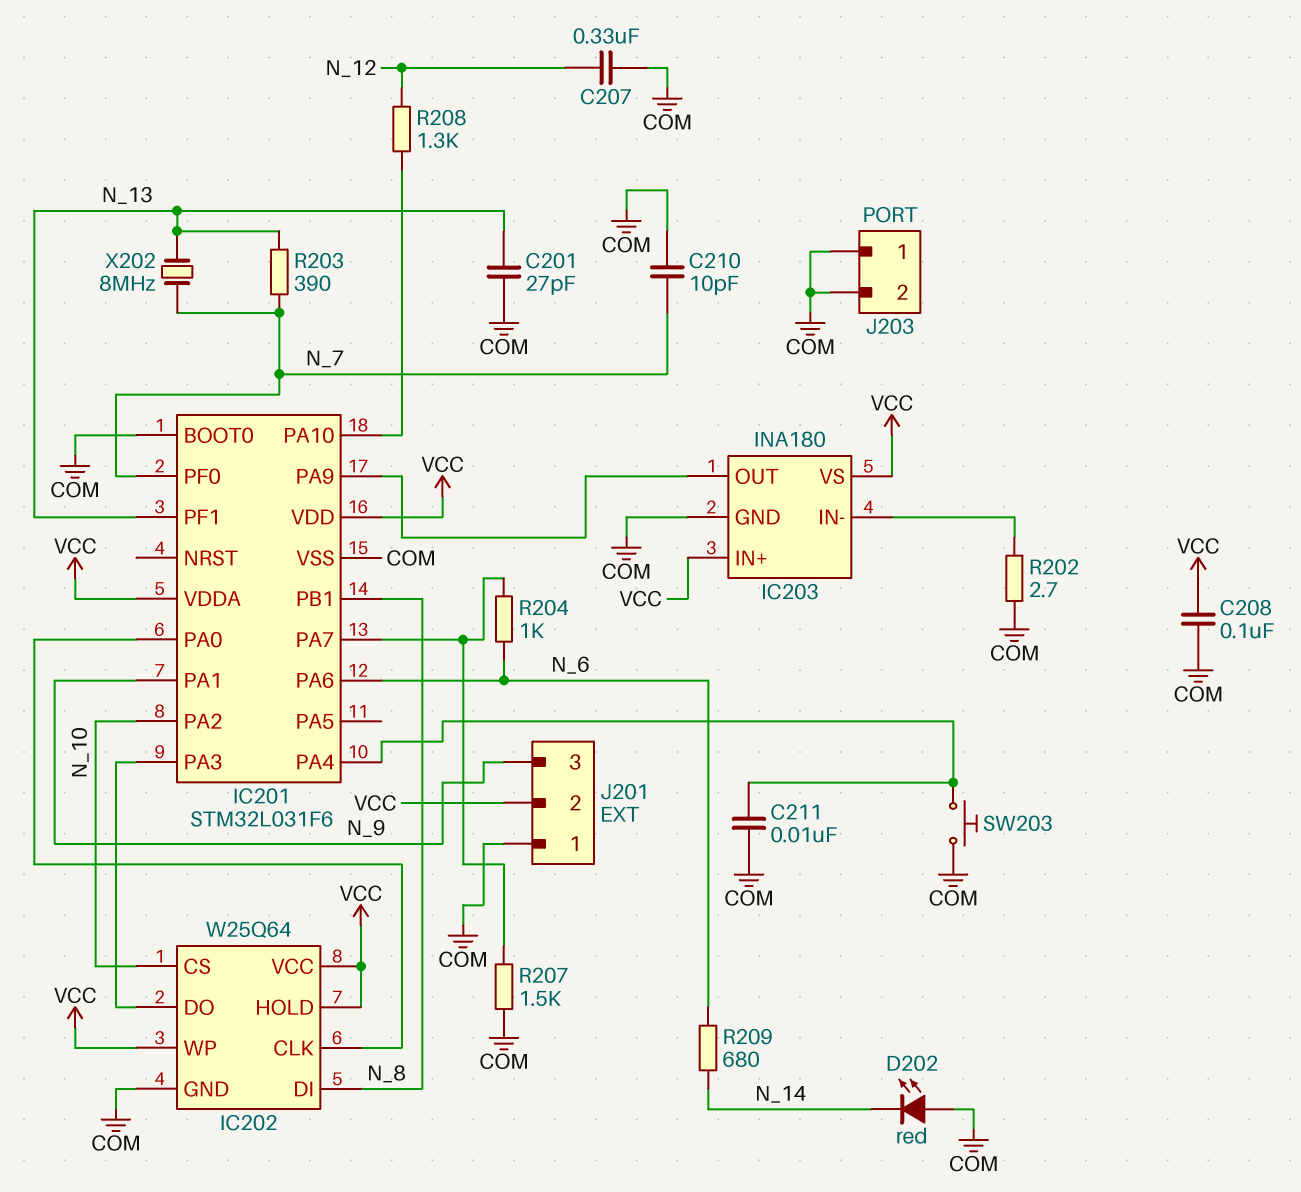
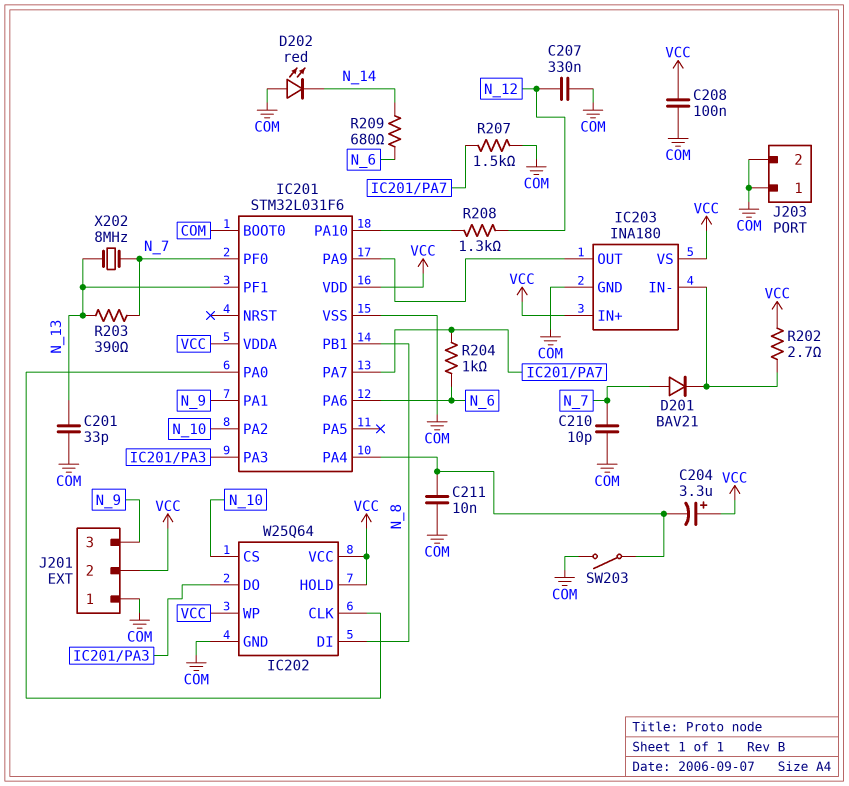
C201: 27pF (COM, N_13) -> 33pF (COM, N_13)
C204: none -> 3.3uF (plus VCC, minus IC201/PA4)
D201: none -> diode BAV21 (A N_7, K IC203/IN-)
R202: 2.7 (COM, IC203/IN-) -> 2.7 (IC203/IN-, VCC)
SW203: button (COM, IC201/PA4) -> switch (COM, IC201/PA4)

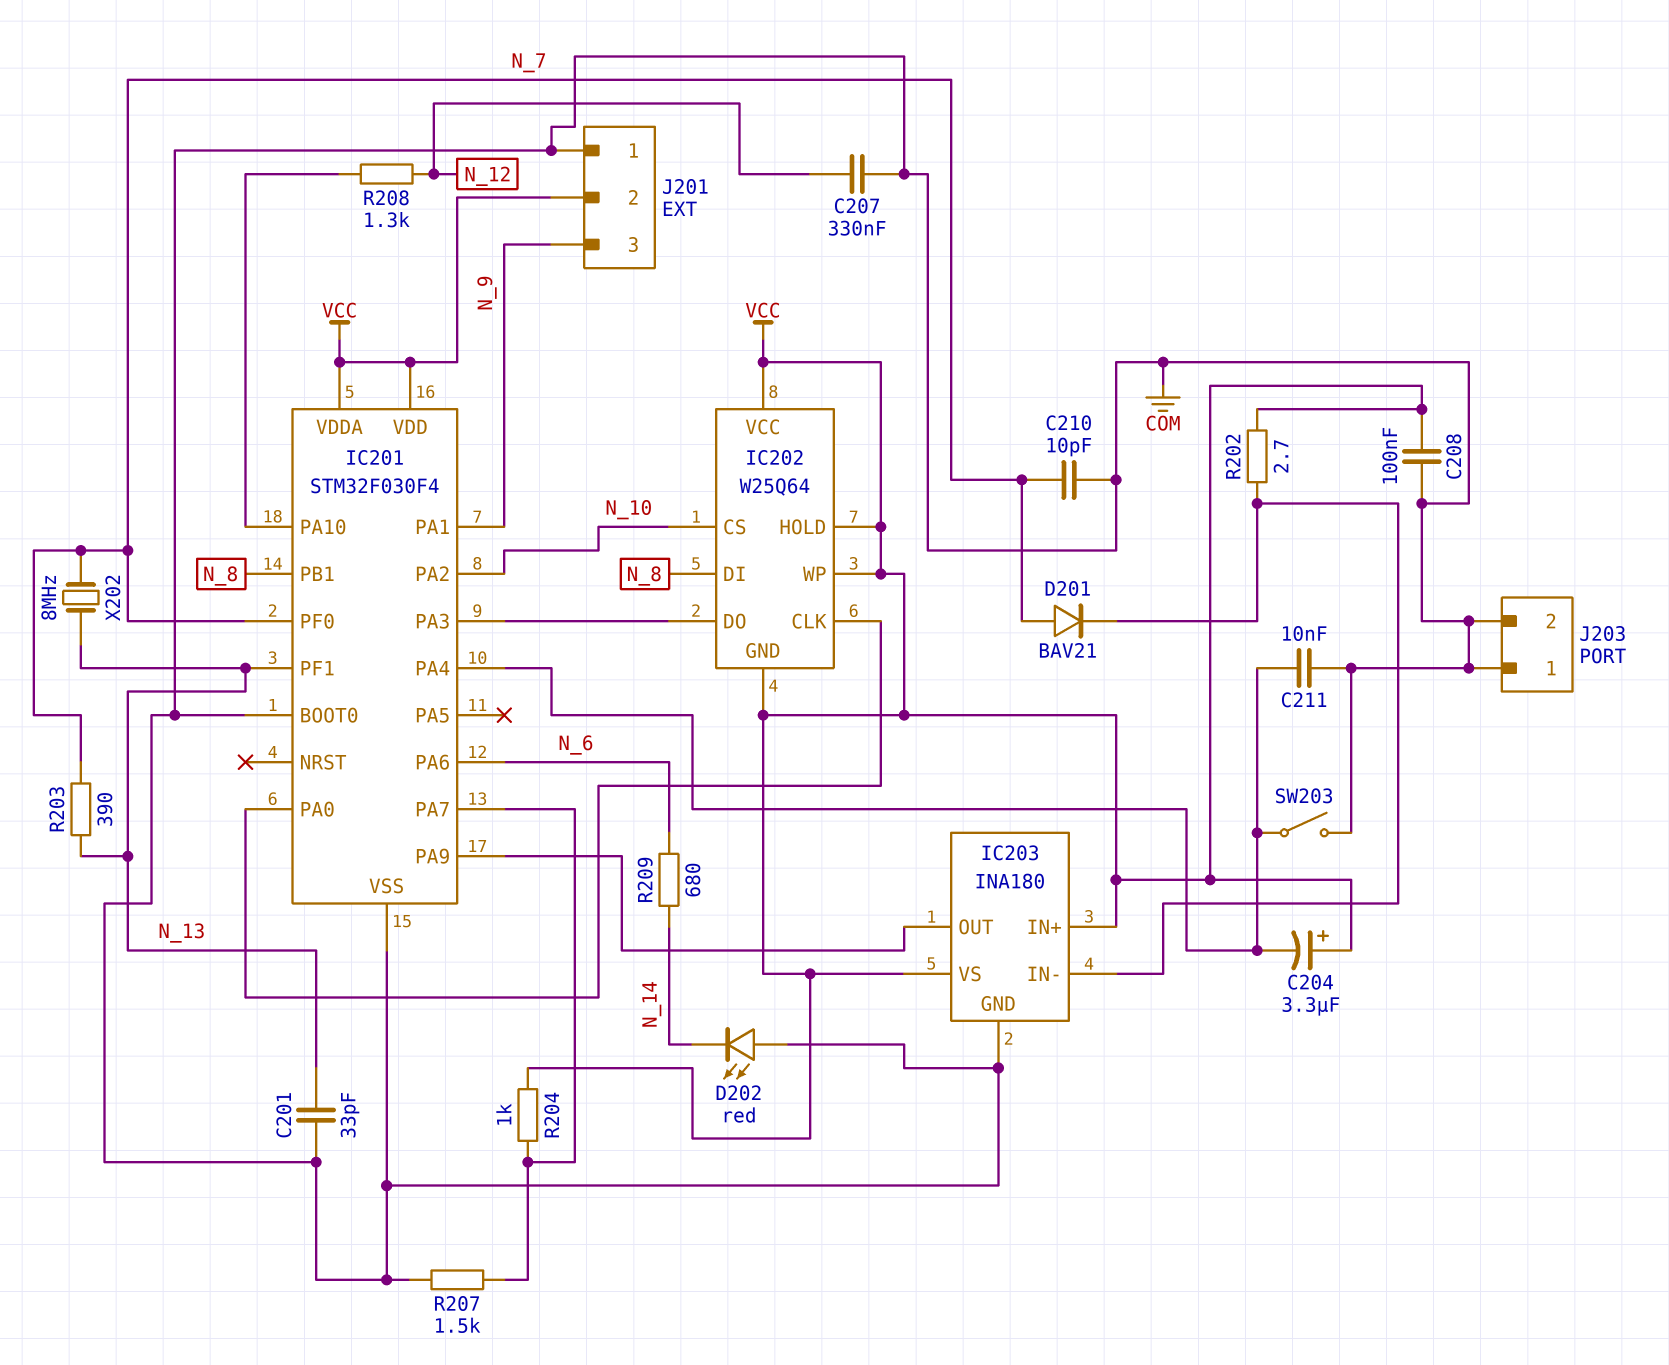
IC201: STM32L031F6 -> STM32F030F4
IC202 pin GND: COM -> VCC
R204: 1k (IC201/PA7, N_6) -> 1k (IC201/PA7, VCC)

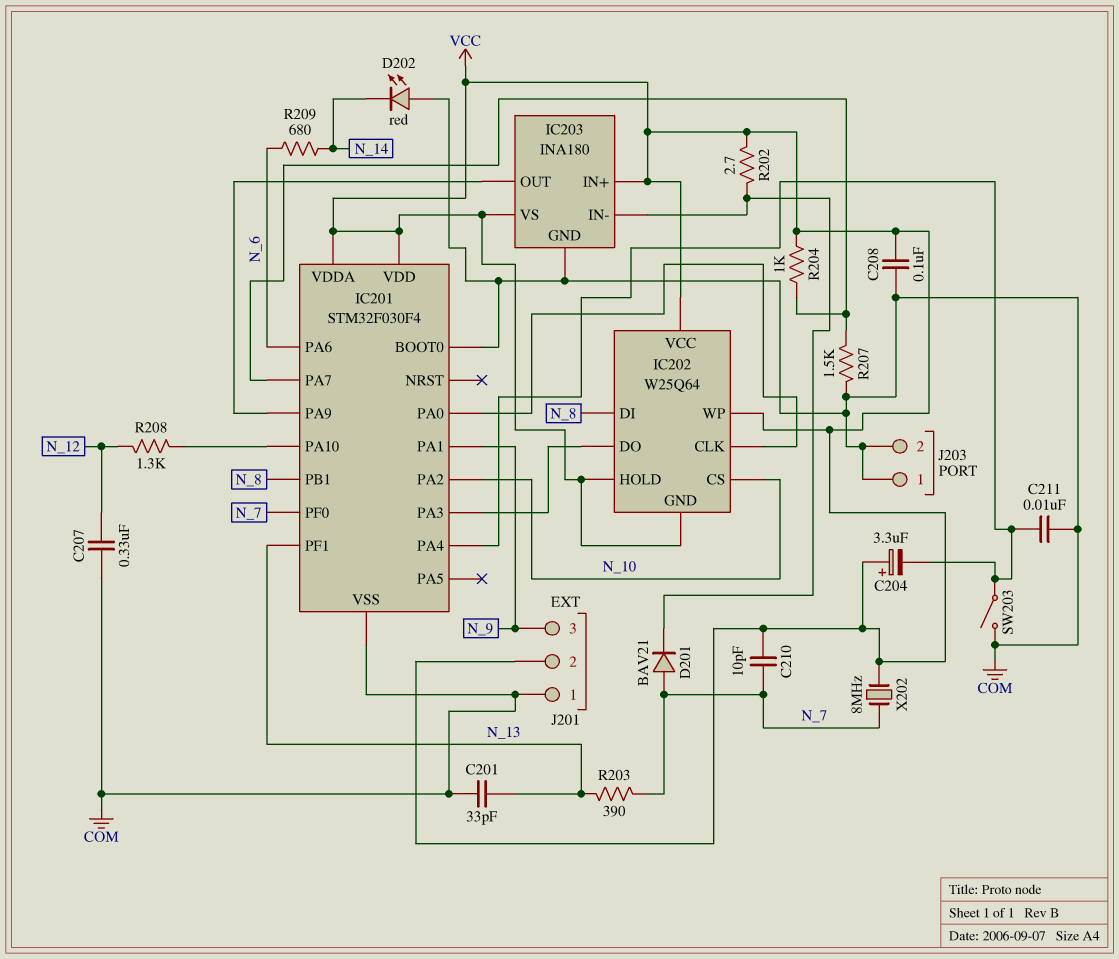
C210: 10pF (COM, N_7) -> 10pF (N_7, VCC)
X202: 8MHz (N_7, N_13) -> 8MHz (N_7, VCC)

